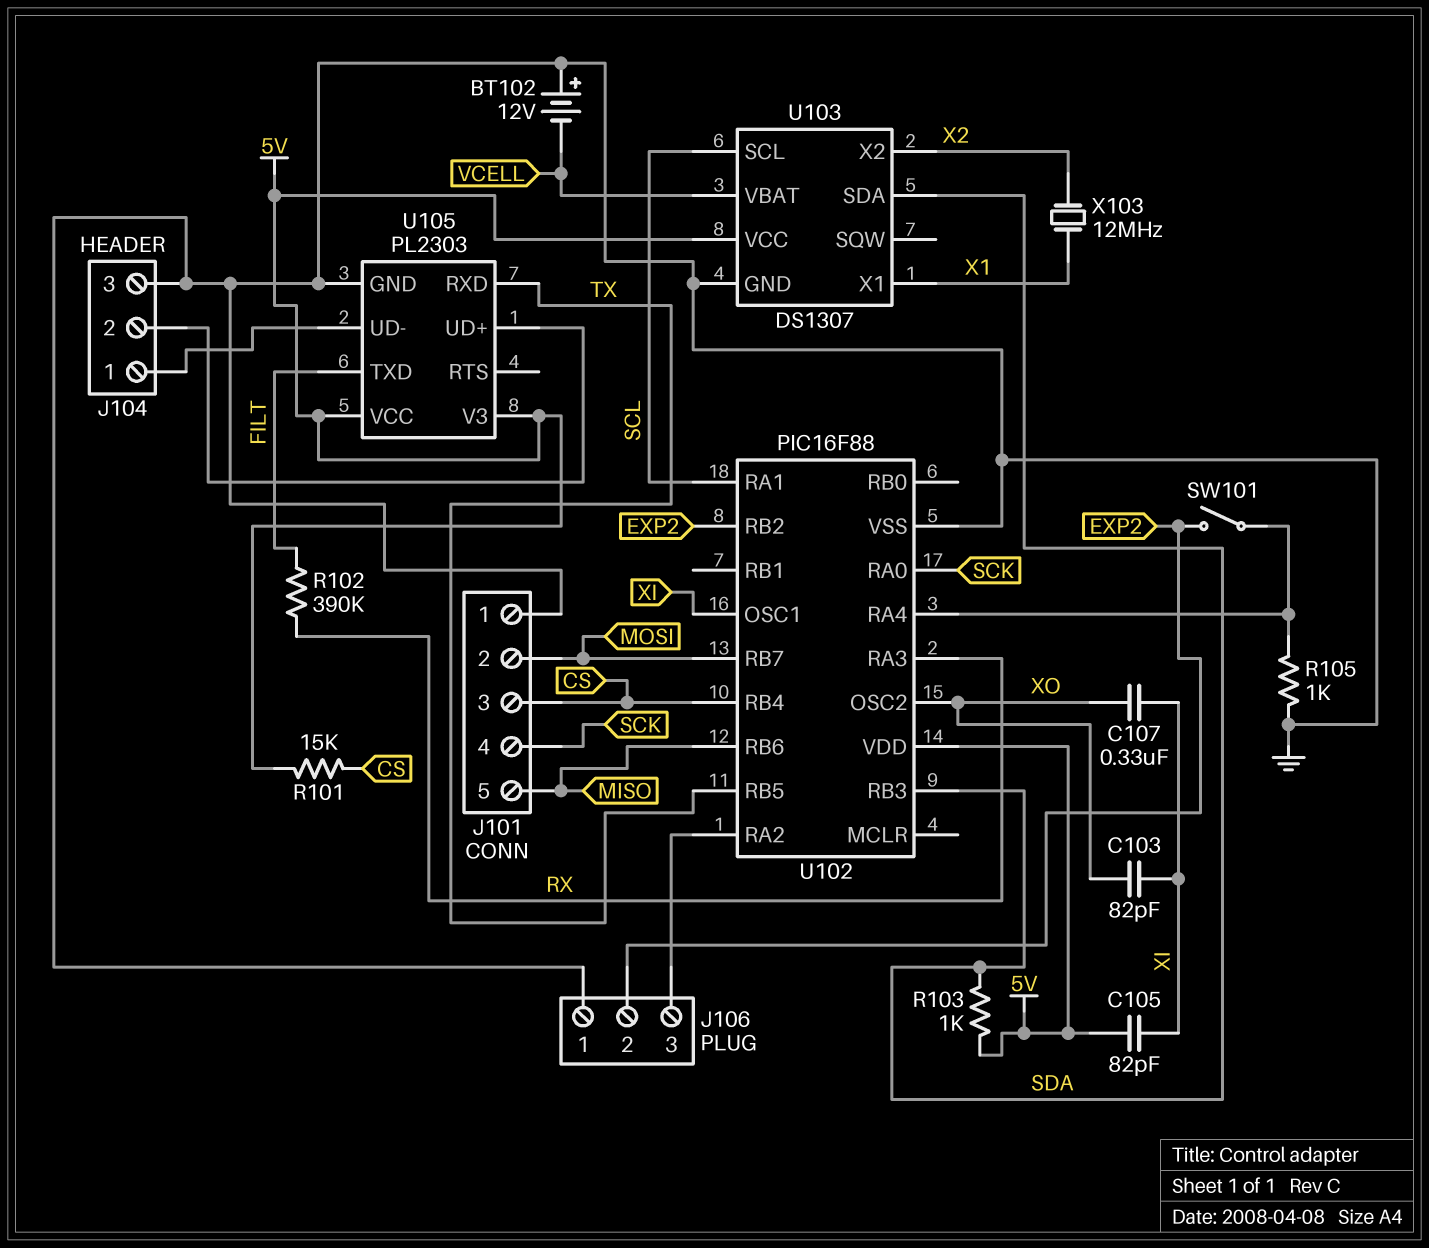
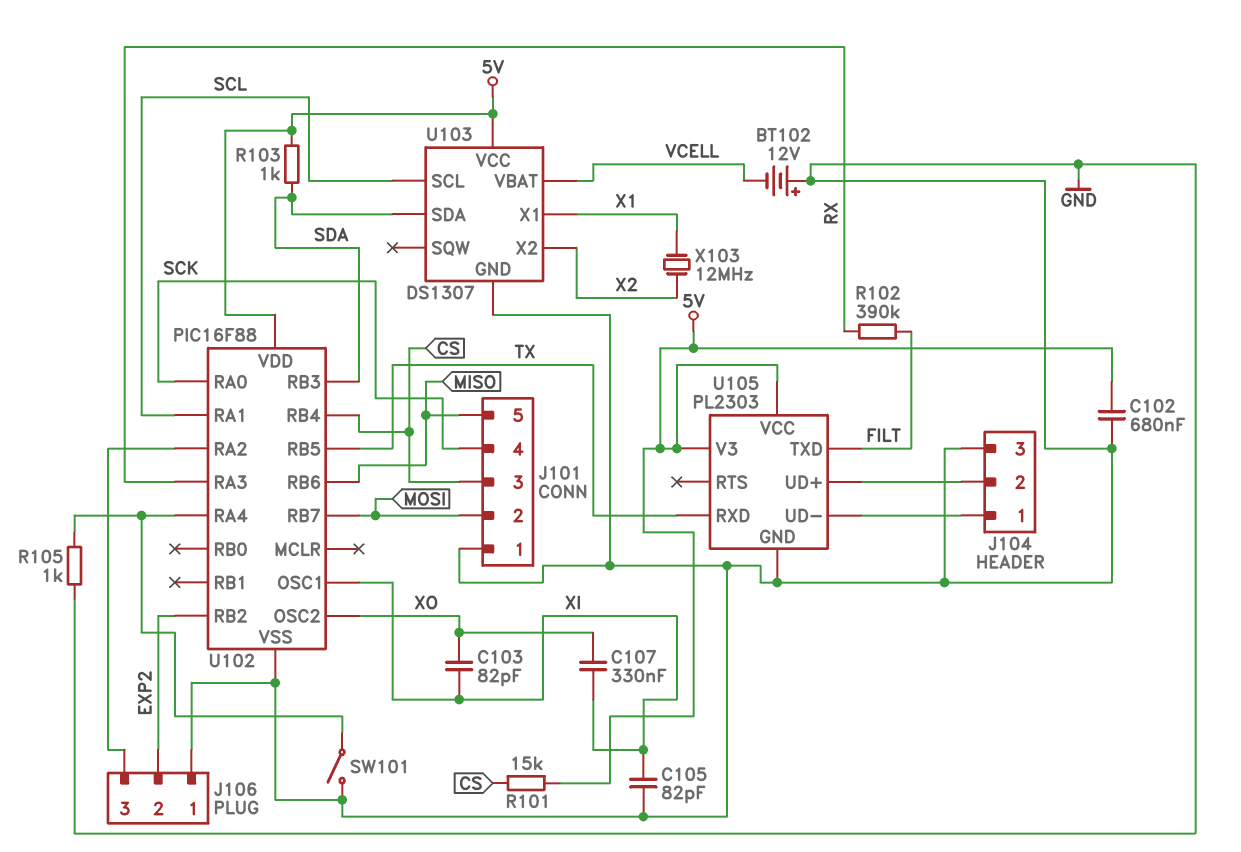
C102: none -> 680nF (5V, GND)
C105: 82pF (5V, XI) -> 82pF (GND, XI)
SW101: switch (EXP2, U102/RA4) -> switch (GND, U102/RA4)

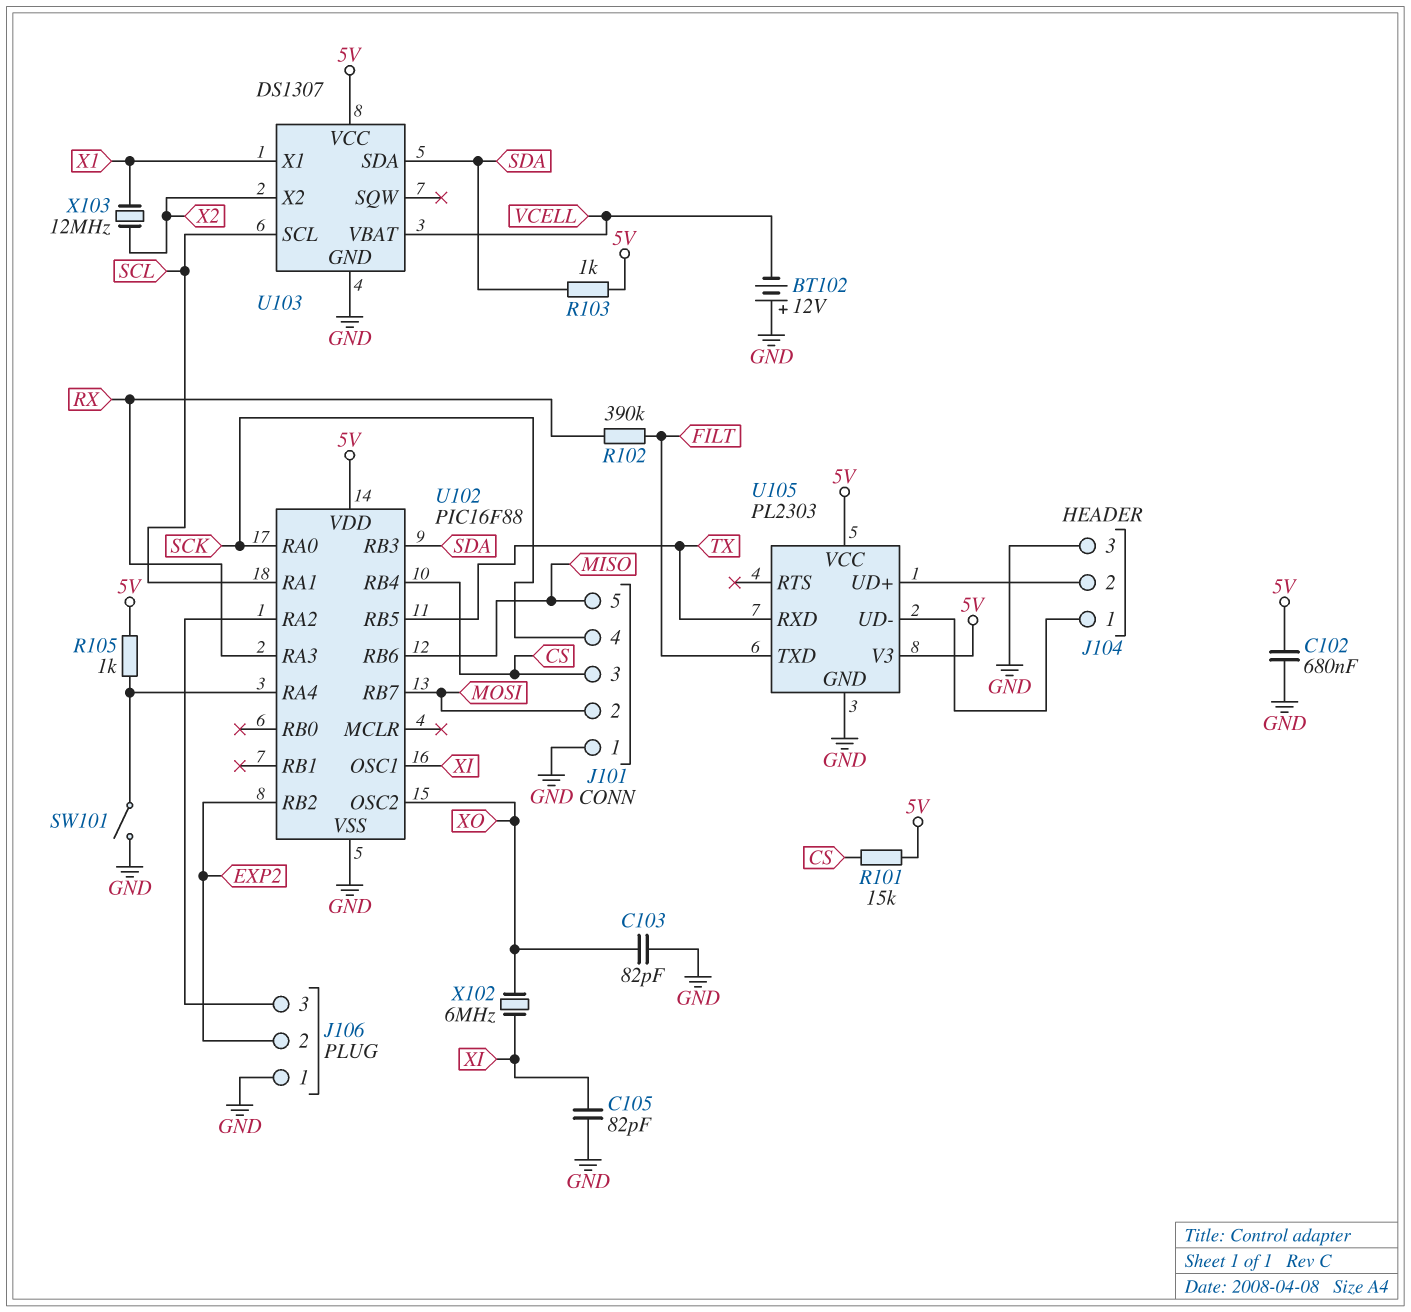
C103: 82pF (XI, XO) -> 82pF (GND, XO)
C107: 330nF (XI, XO) -> none
R105: 1k (GND, U102/RA4) -> 1k (5V, U102/RA4)
X102: none -> 6MHz (XI, XO)

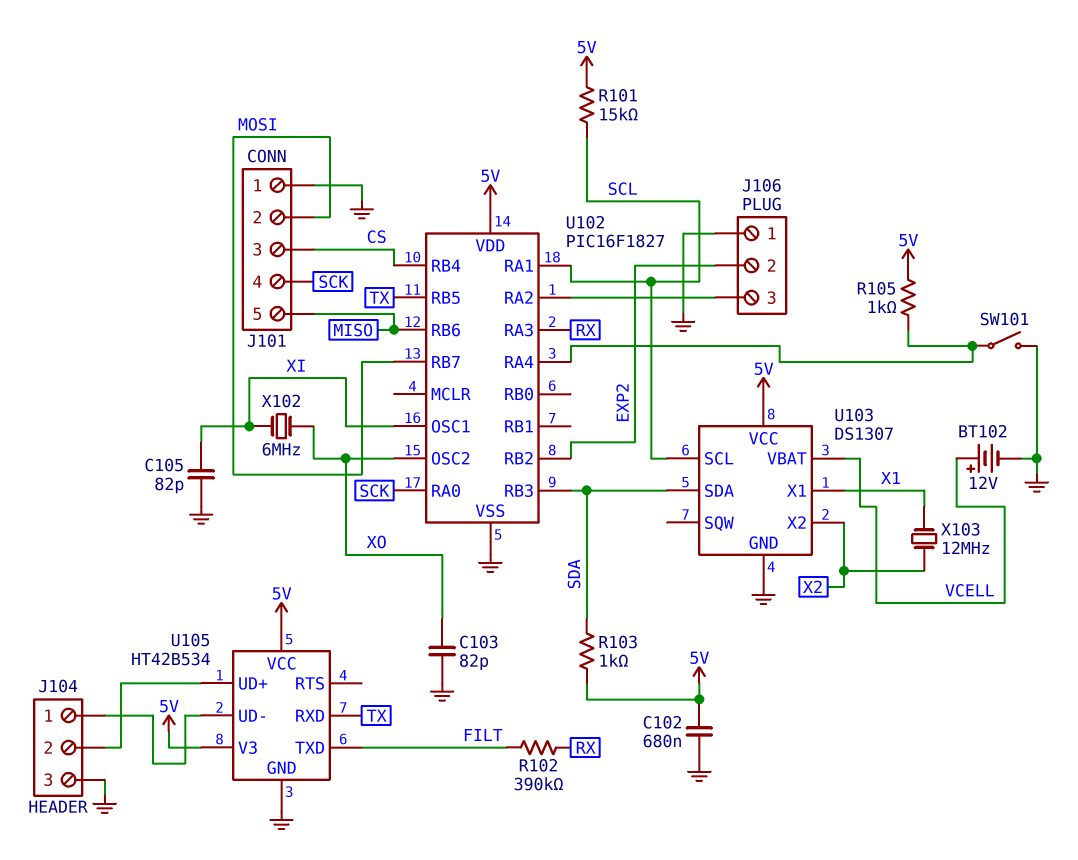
BT102: 12V (plus GND, minus VCELL) -> 12V (plus VCELL, minus GND)
R101: 15k (5V, CS) -> 15k (5V, SCL)
U102: PIC16F88 -> PIC16F1827
U105: PL2303 -> HT42B534

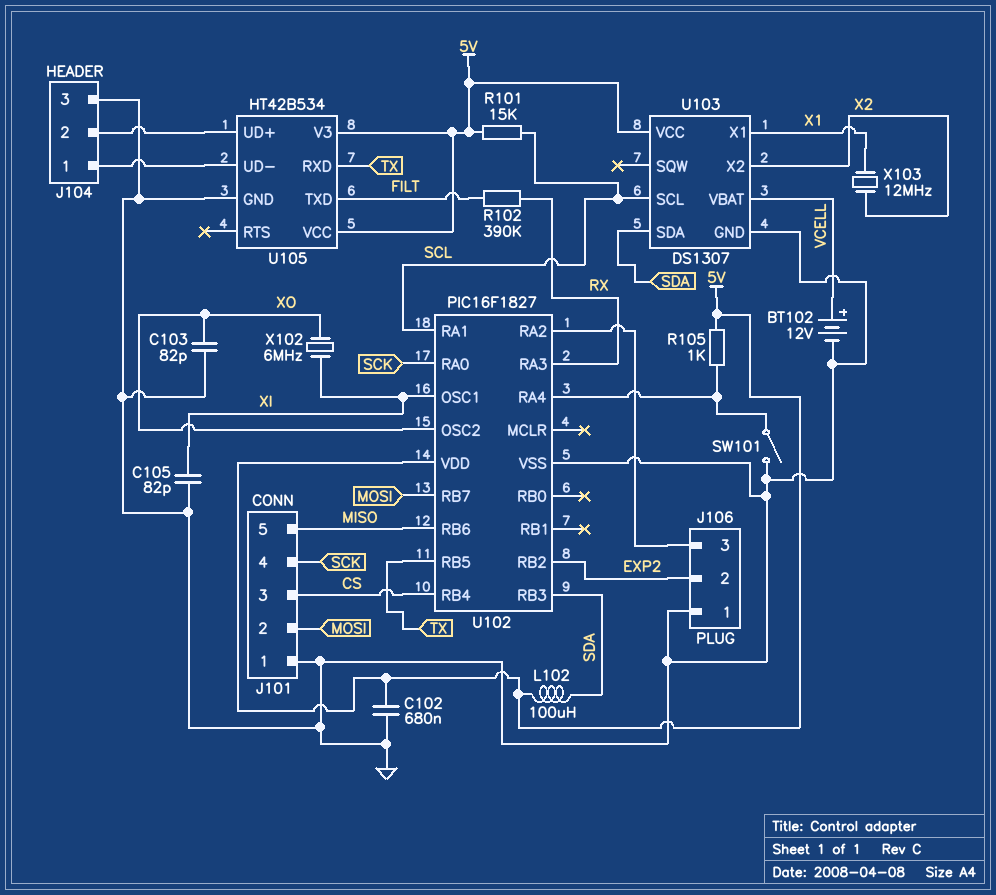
L102: none -> 100uH (5V, SDA)
R103: 1k (5V, SDA) -> none

